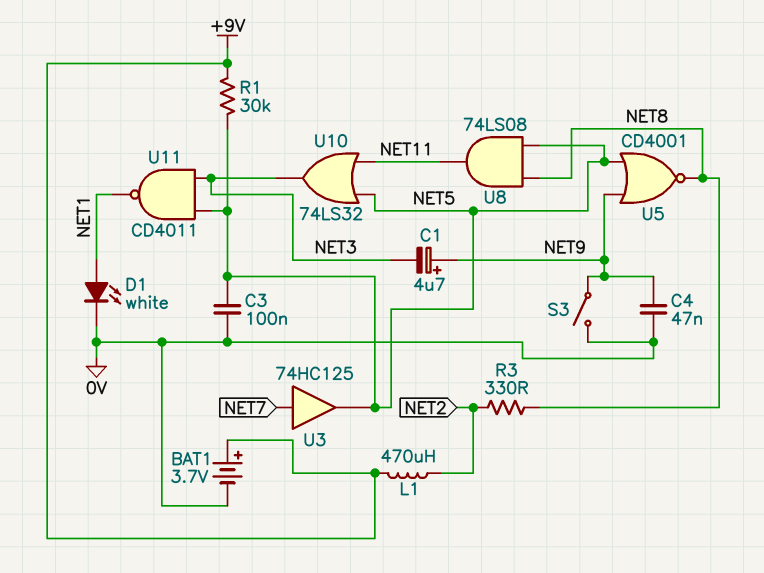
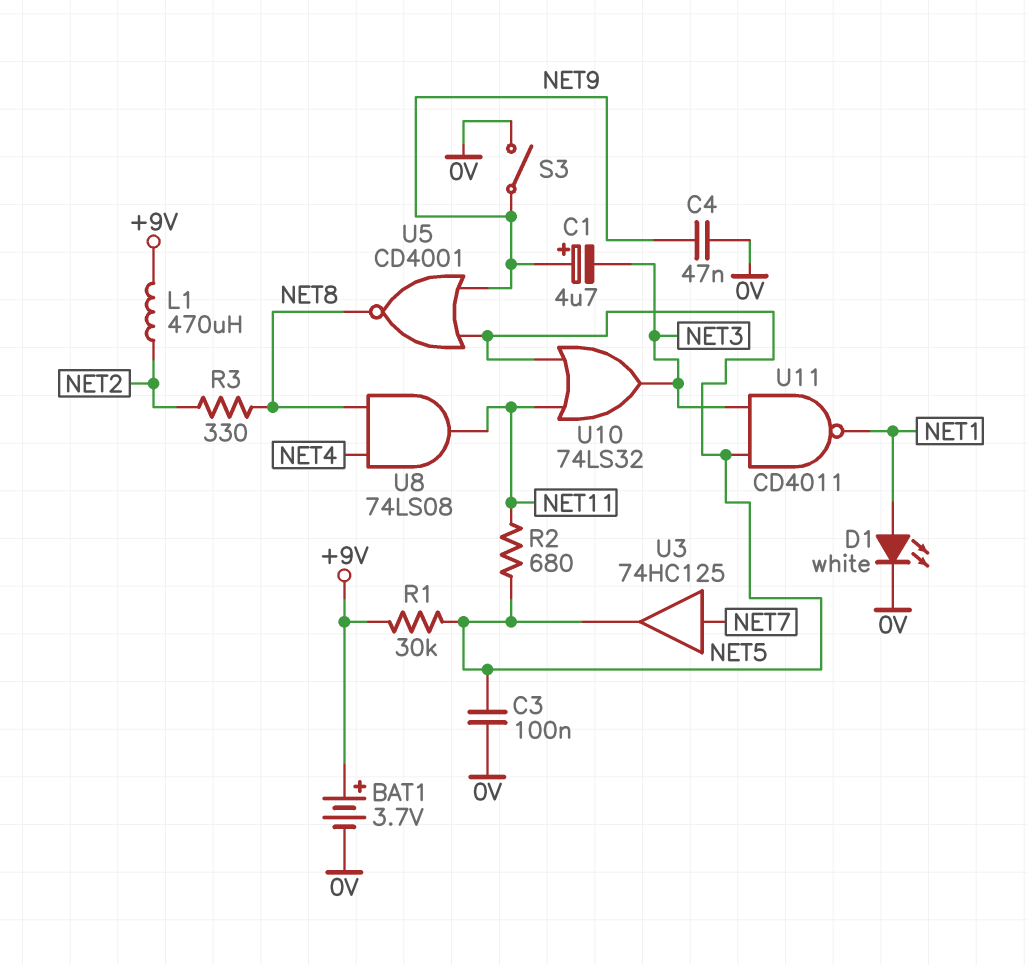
R2: none -> 680 (NET5, NET11)
U8: AND 74LS08 (in NET5, in NET8, out NET11) -> AND 74LS08 (in NET4, in NET8, out NET11)

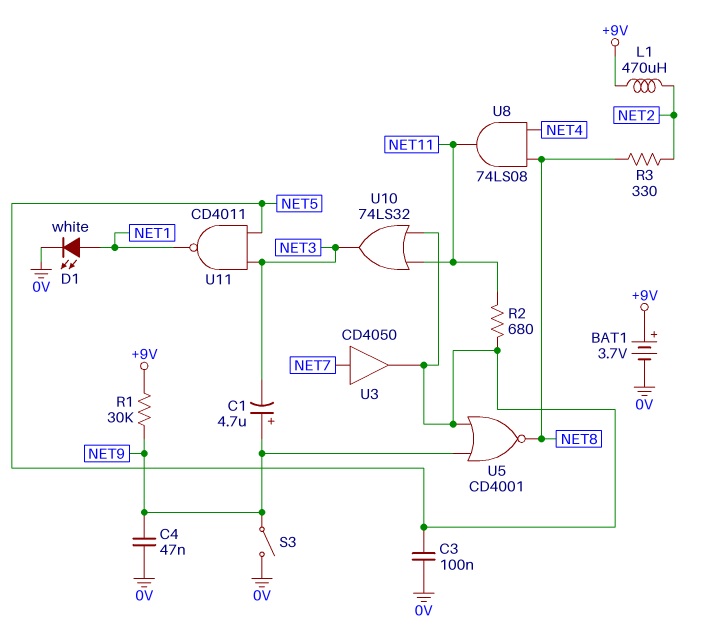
R1: 30k (+9V, NET5) -> 30k (+9V, NET9)
U3: buffer 74HC125 (in NET7, out NET5) -> buffer CD4050 (in NET7, out NET5)

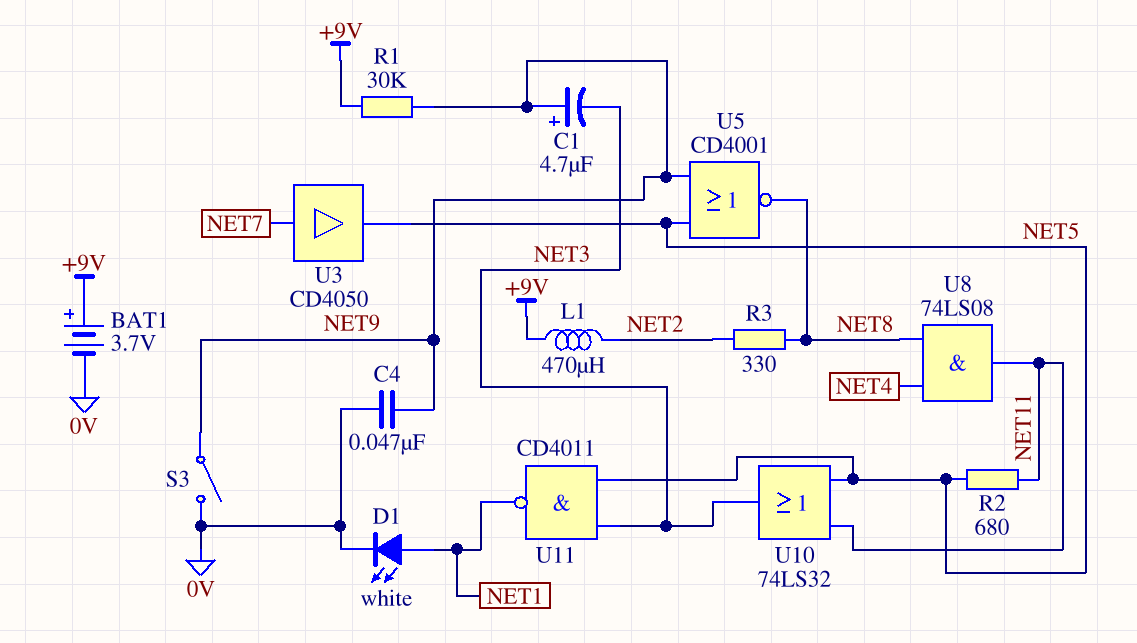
C3: 100nF (0V, NET5) -> none

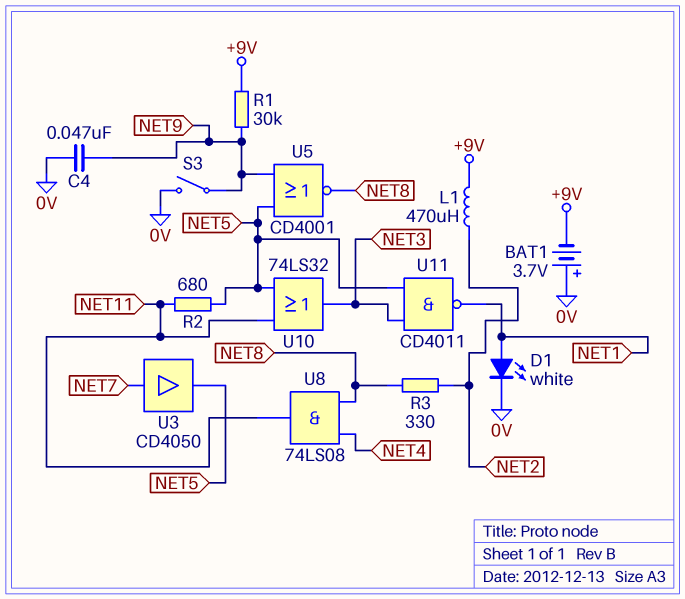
BAT1: 3.7V (plus +9V, minus 0V) -> 3.7V (plus 0V, minus +9V)
C1: 4.7uF (plus NET9, minus NET3) -> none

